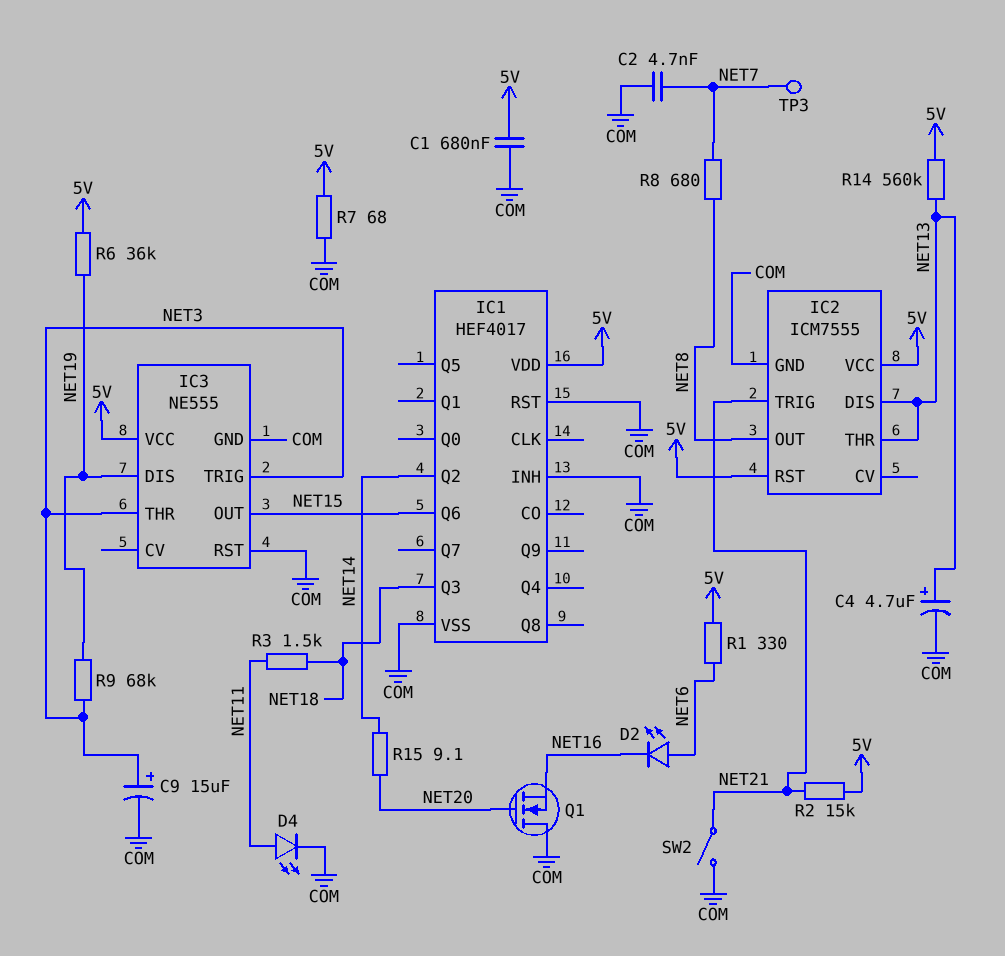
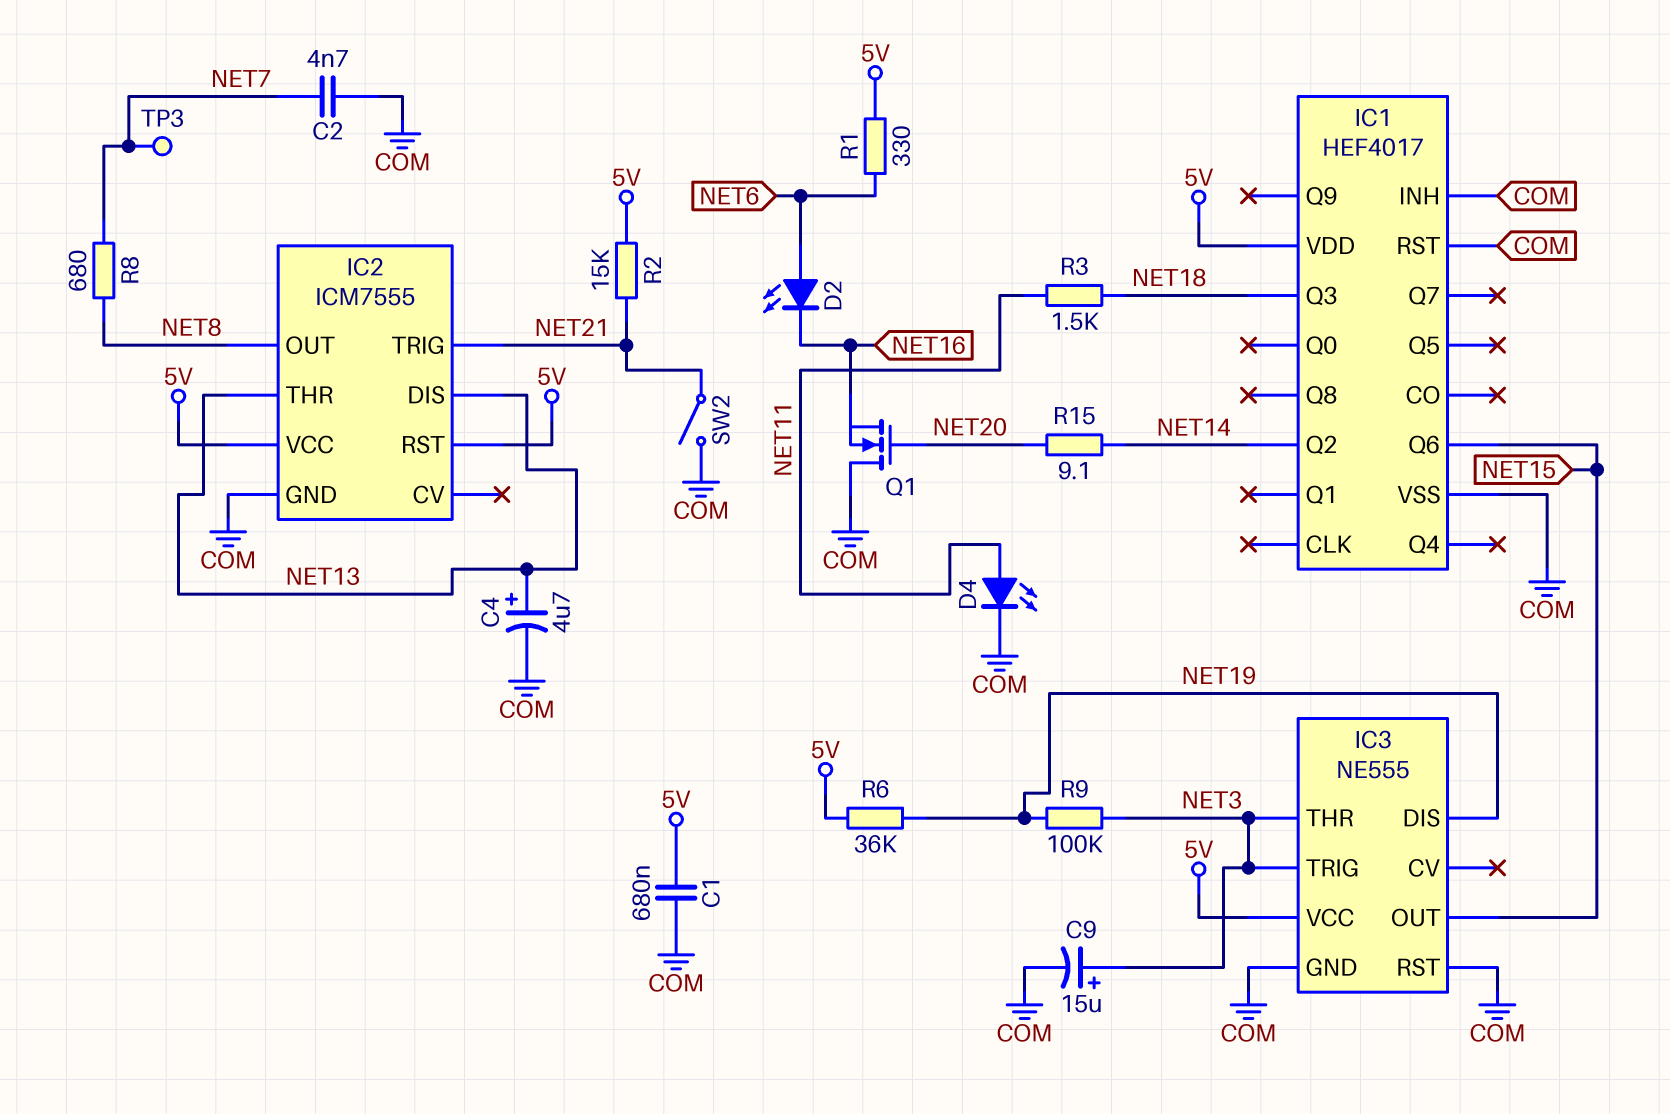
R7: 68 (5V, COM) -> none
R9: 68k (NET3, NET19) -> 100k (NET3, NET19)
R14: 560k (5V, NET13) -> none

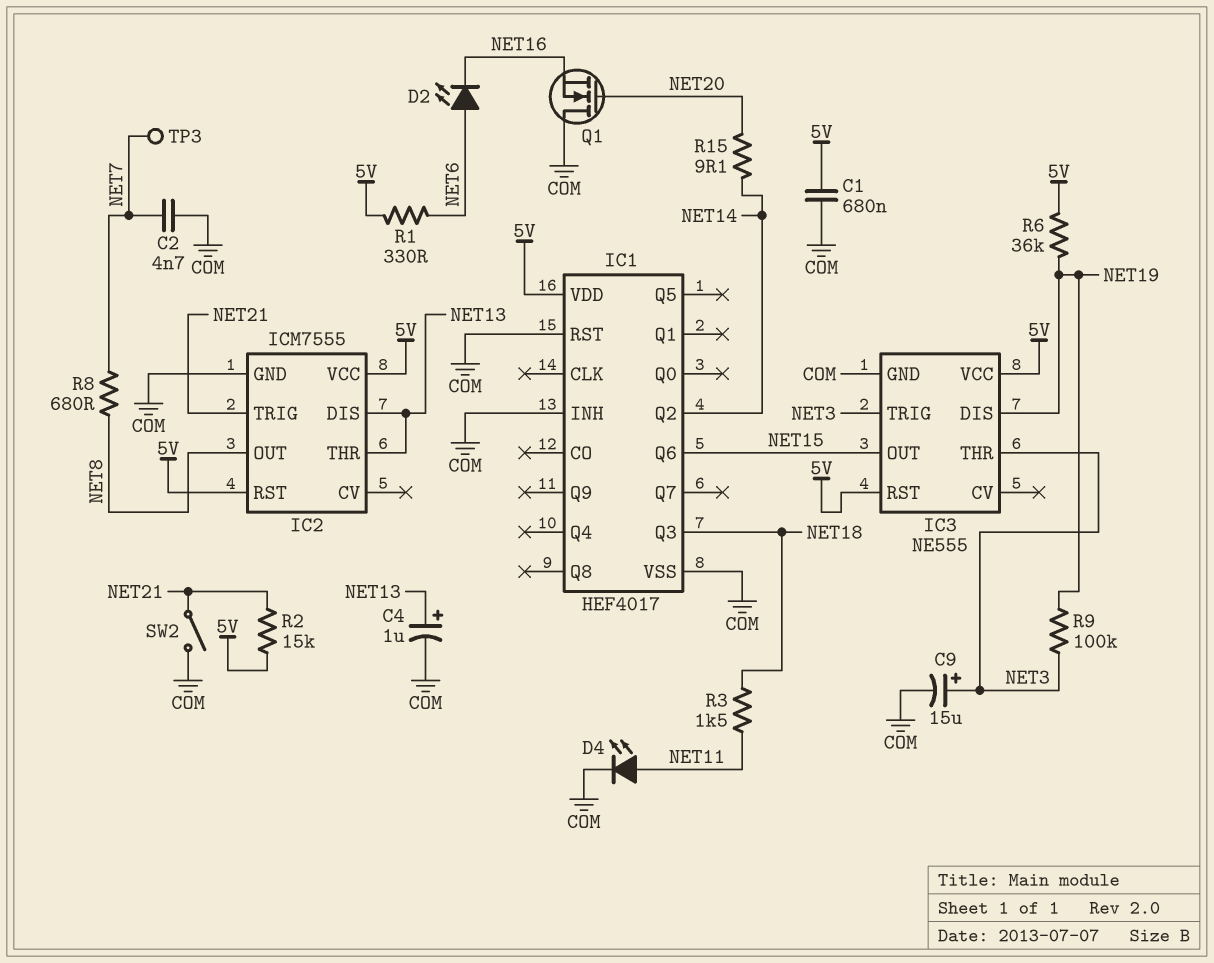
C4: 4.7uF (plus NET13, minus COM) -> 1uF (plus NET13, minus COM)
IC3 pin RST: COM -> 5V

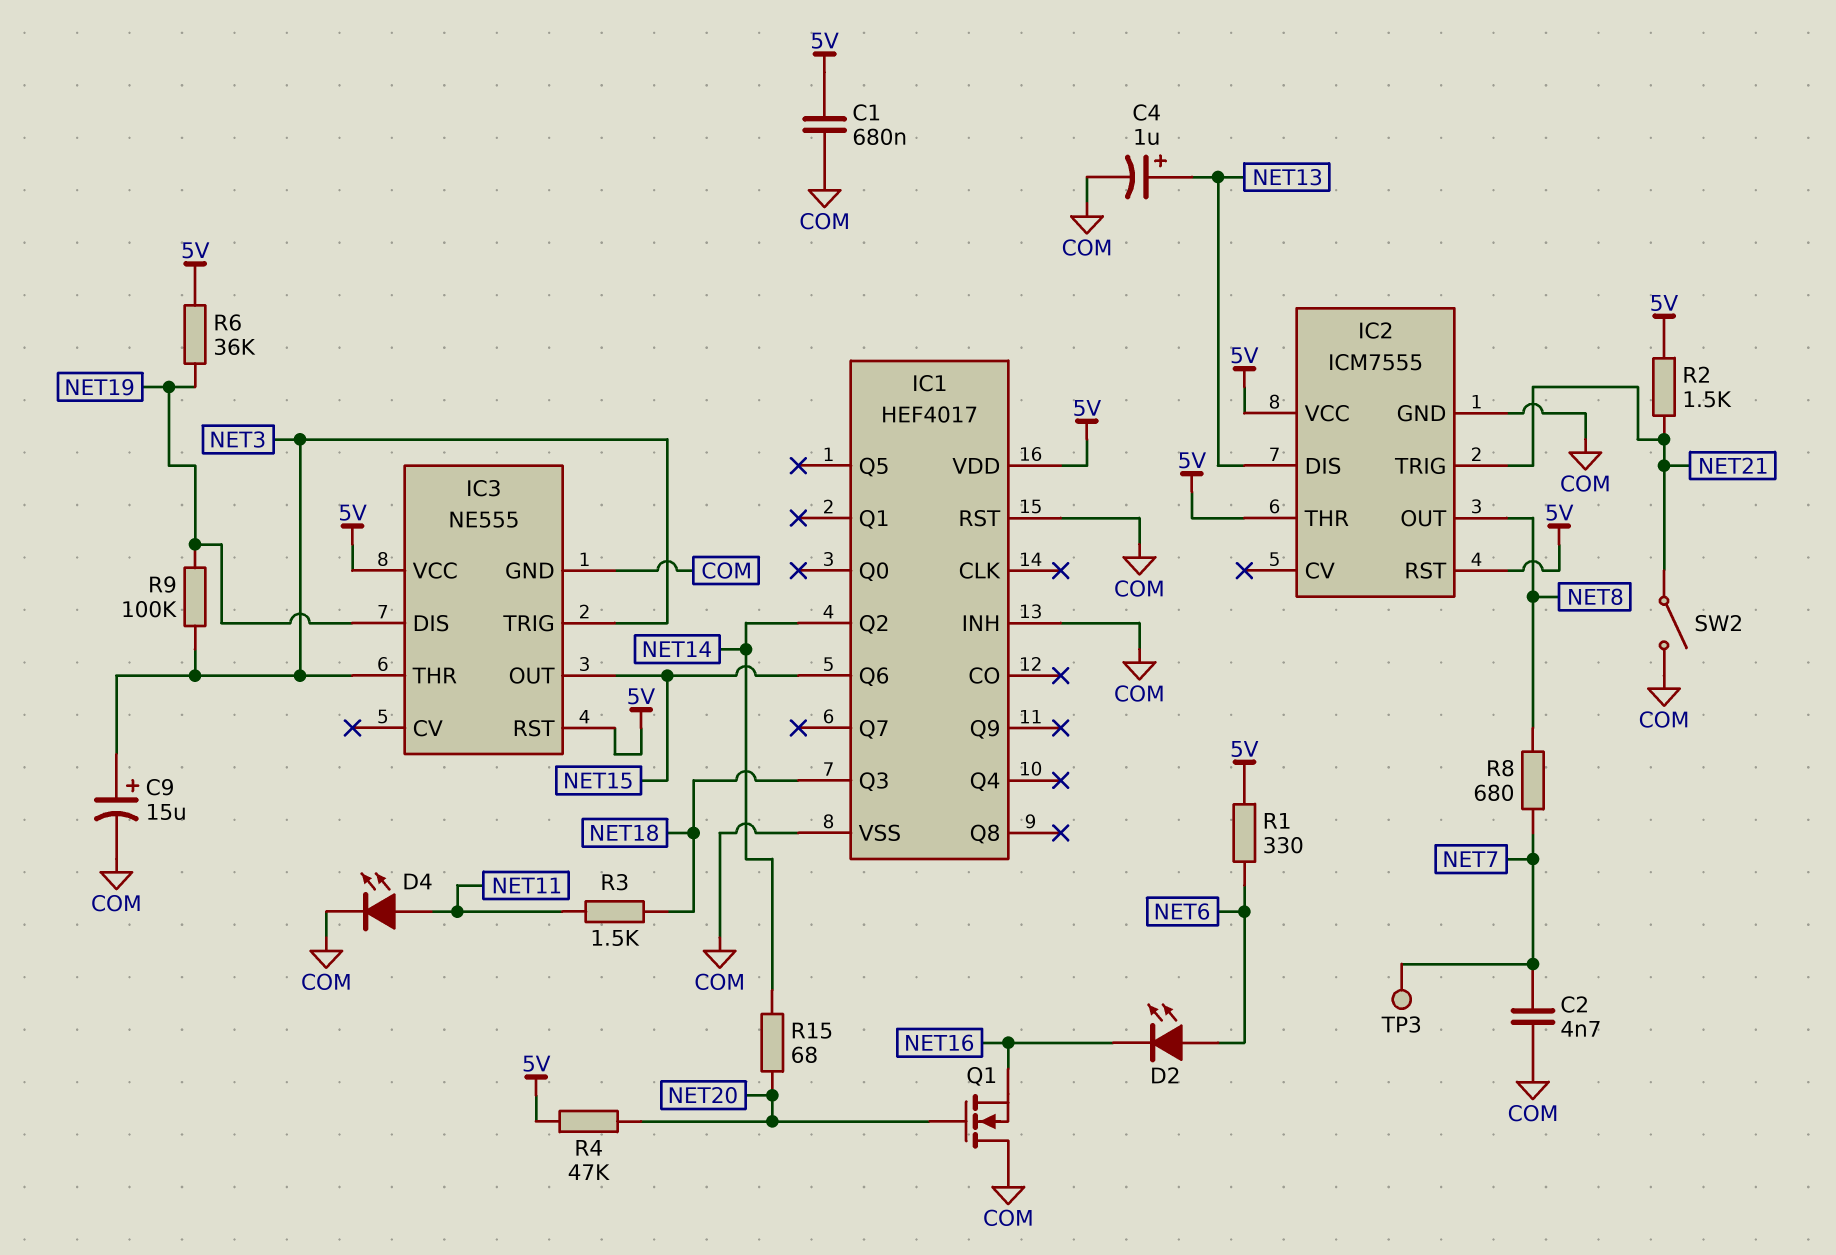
IC2 pin THR: NET13 -> 5V
R2: 15k (5V, NET21) -> 1.5k (5V, NET21)
R4: none -> 47k (5V, NET20)
R15: 9.1 (NET14, NET20) -> 68 (NET14, NET20)

